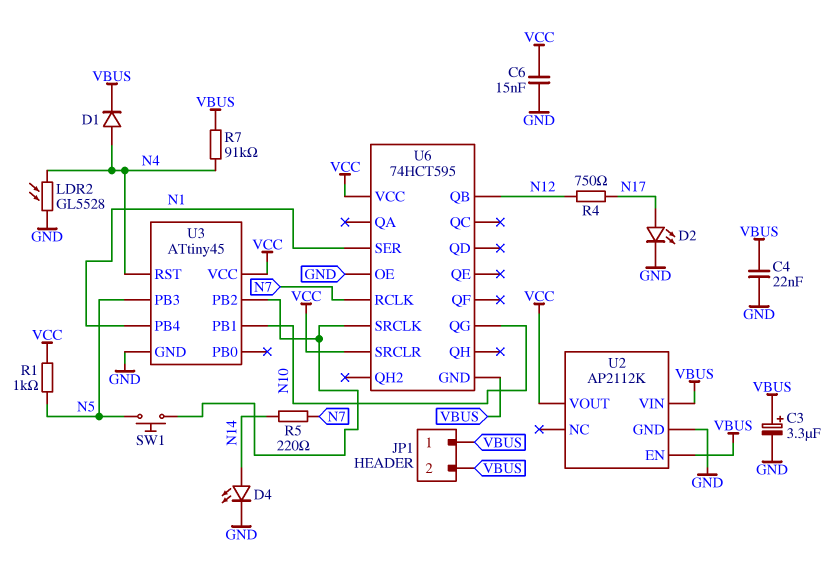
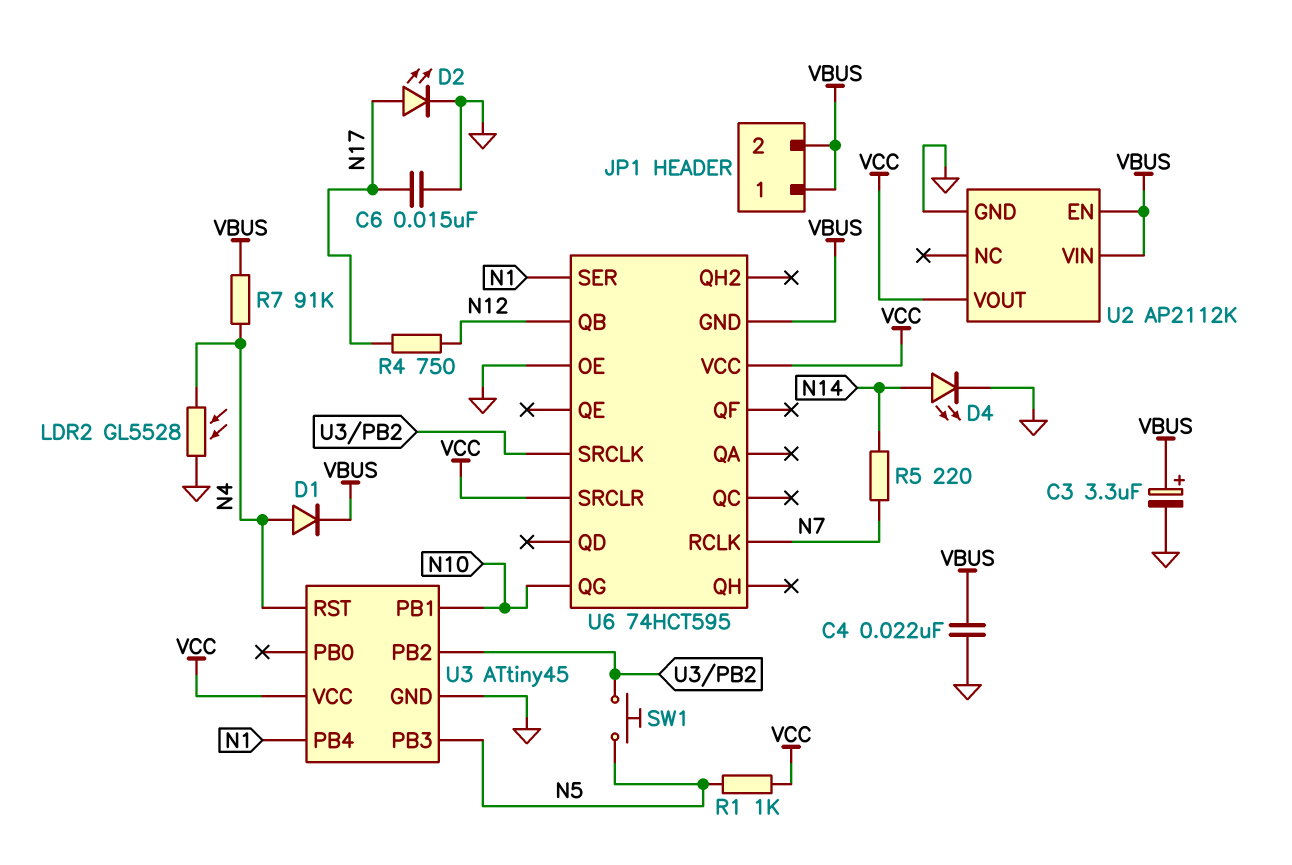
C6: 15nF (GND, VCC) -> 15nF (GND, N17)

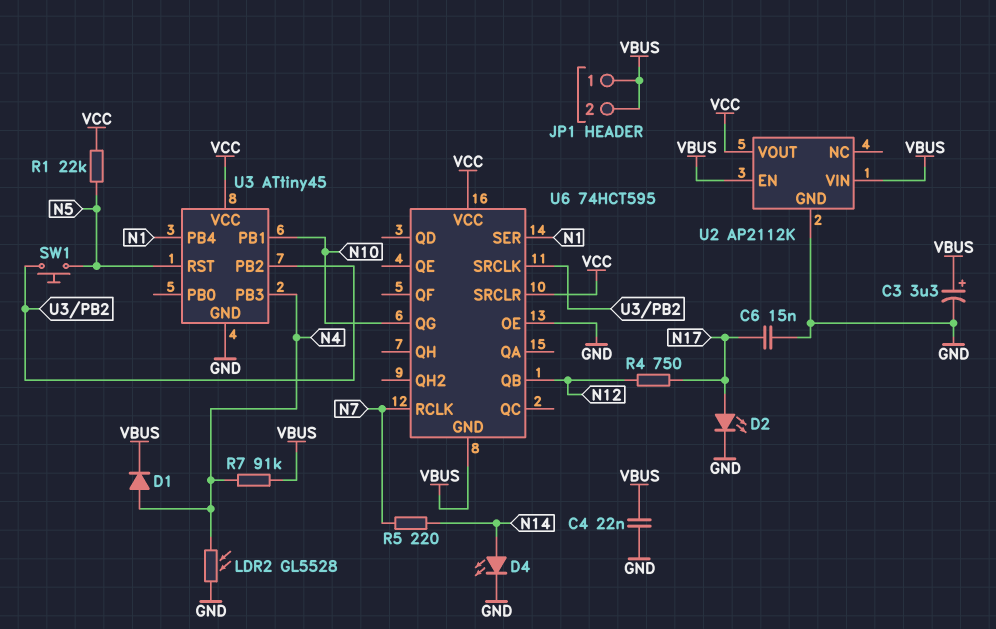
R1: 1k (N5, VCC) -> 22k (N5, VCC)
U3 pin PB3: N5 -> N4
U3 pin RST: N4 -> N5

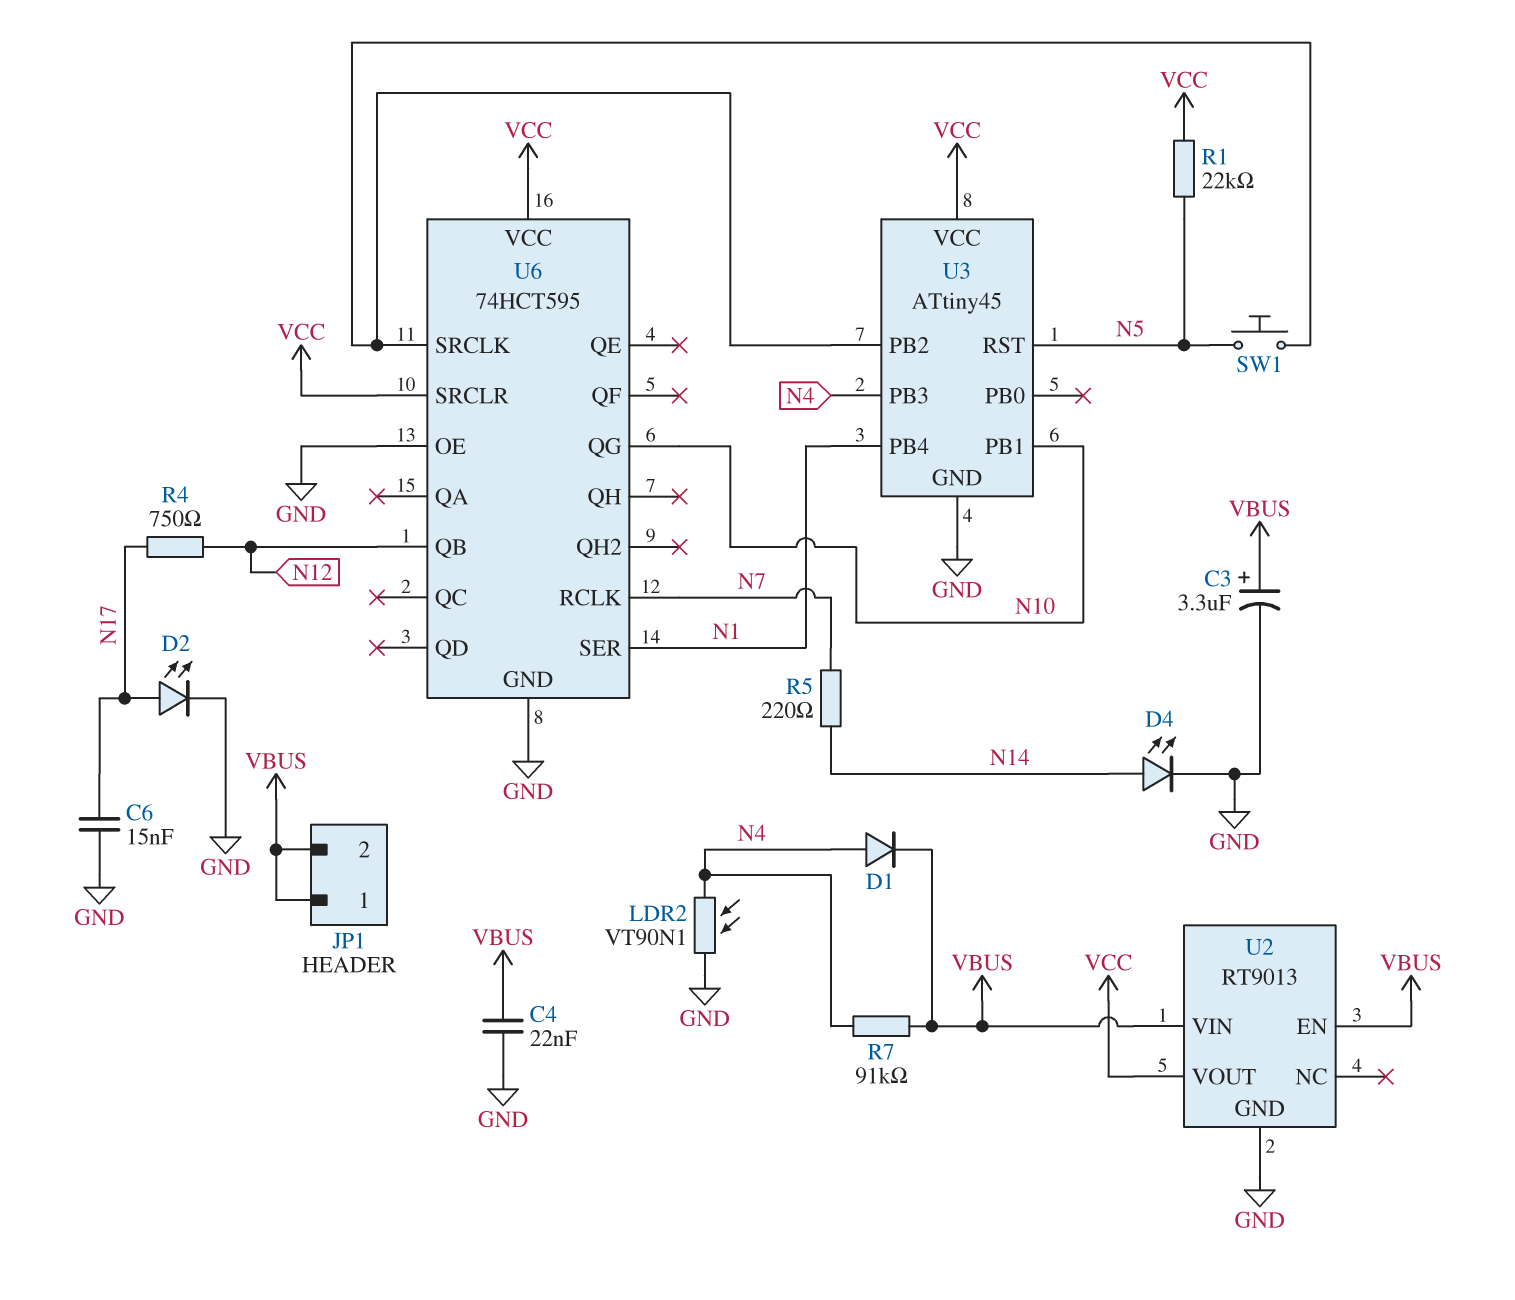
LDR2: GL5528 (GND, N4) -> VT90N1 (GND, N4)
U2: AP2112K -> RT9013
U6 pin GND: VBUS -> GND

